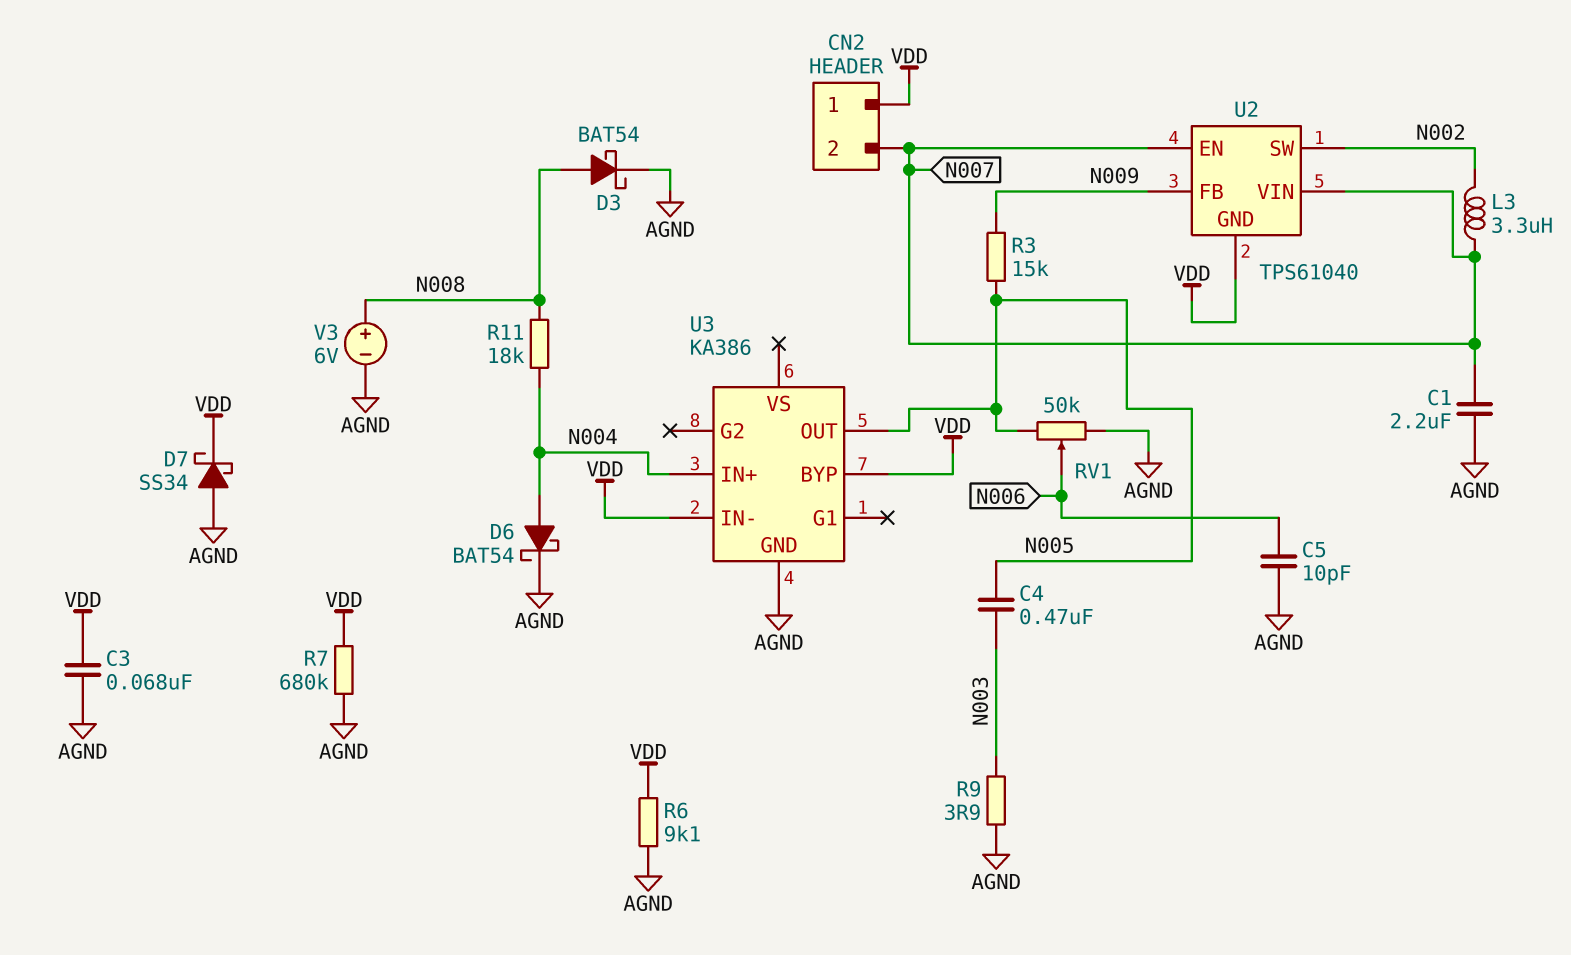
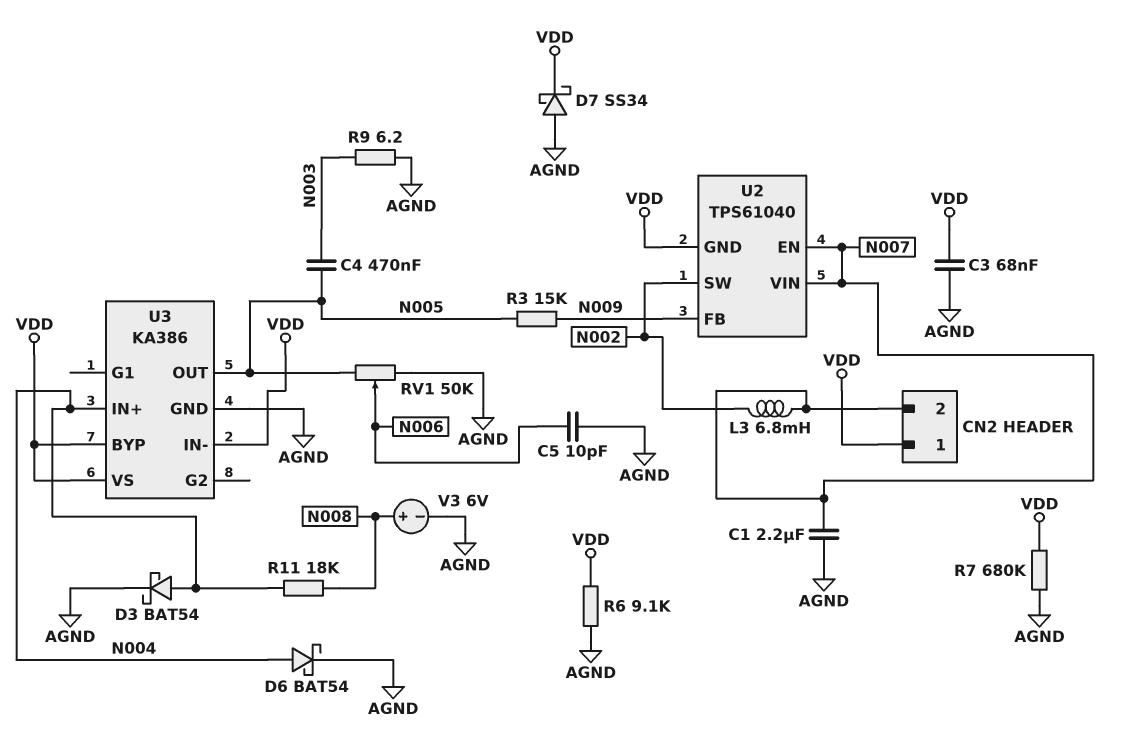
D3: schottky BAT54 (A N008, K AGND) -> schottky BAT54 (A N004, K AGND)
L3: 3.3uH (N002, N007) -> 6.8mH (N002, N007)
R9: 3.9 (AGND, N003) -> 6.2 (AGND, N003)
U3 pin VS: none -> VDD

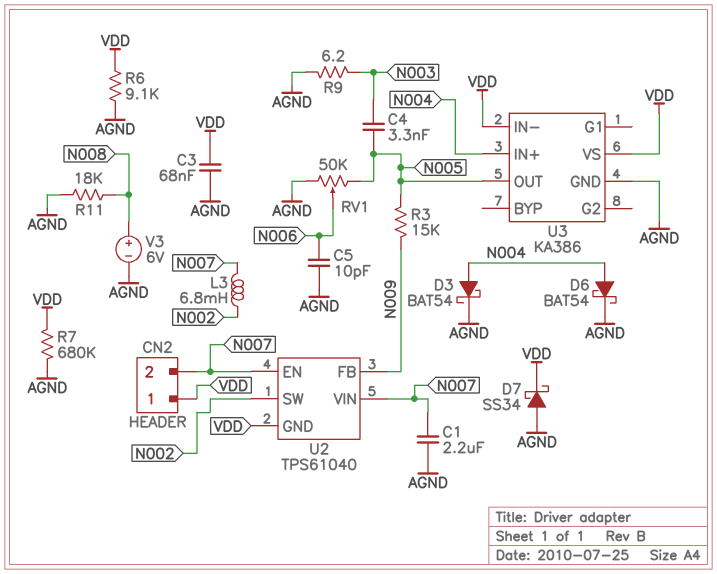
C4: 470nF (N003, N005) -> 3.3nF (N003, N005)
R11: 18k (N004, N008) -> 18k (AGND, N008)
U3 pin BYP: VDD -> none

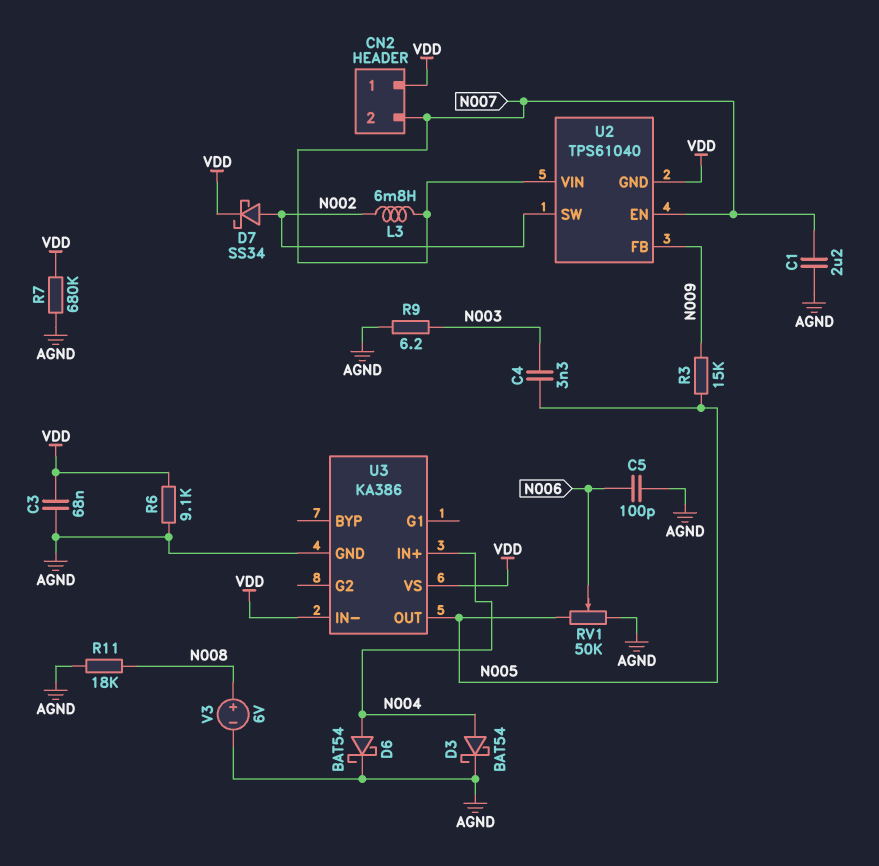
C5: 10pF (AGND, N006) -> 100pF (AGND, N006)
D7: schottky SS34 (A AGND, K VDD) -> schottky SS34 (A N002, K VDD)

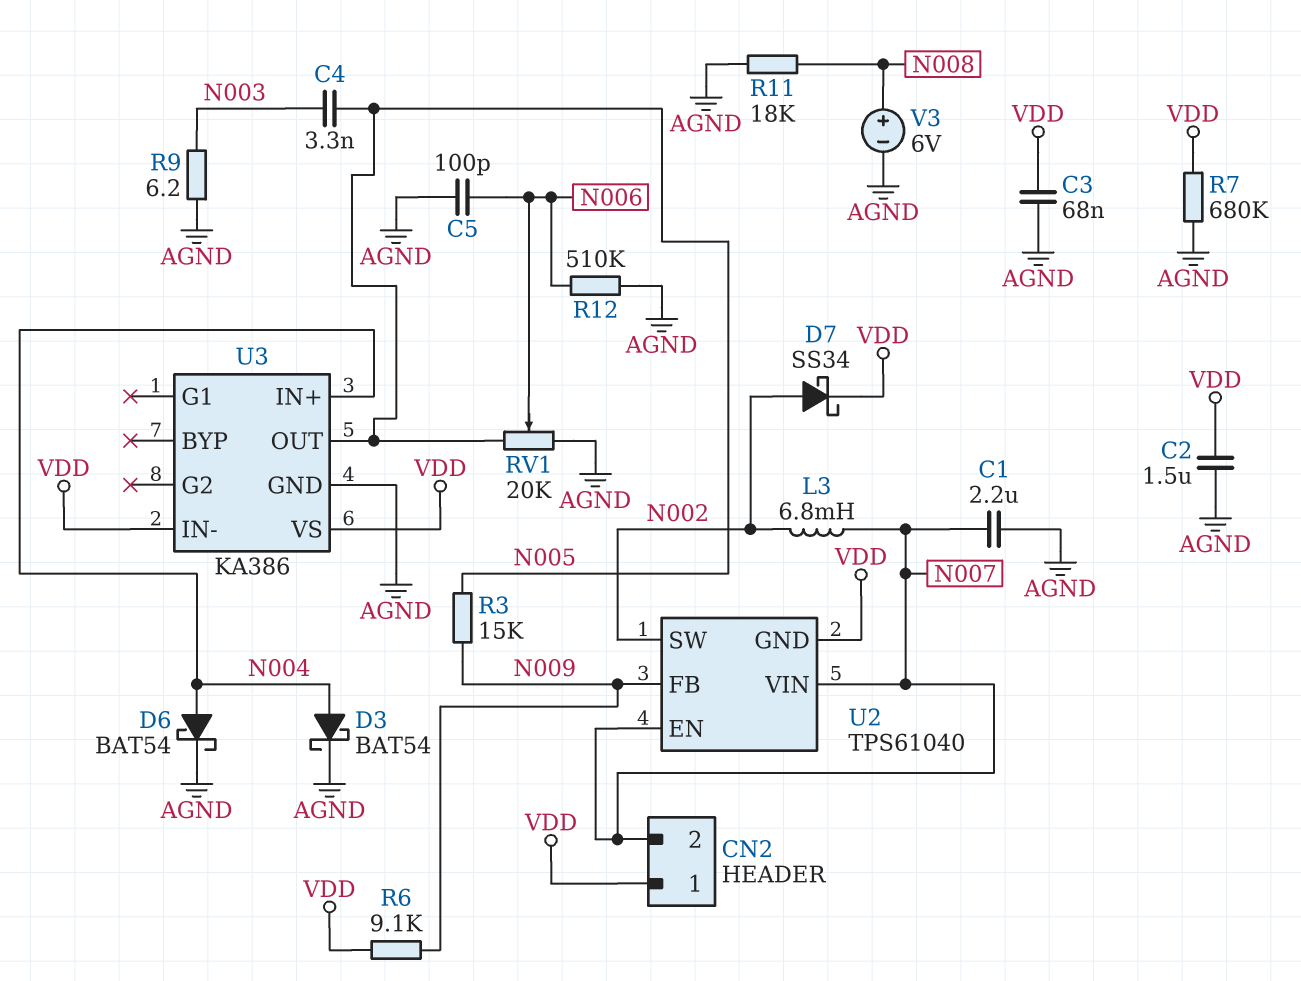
C2: none -> 1.5uF (AGND, VDD)
R6: 9.1k (AGND, VDD) -> 9.1k (N009, VDD)
R12: none -> 510k (AGND, N006)
RV1: 50k (AGND, N005, wiper N006) -> 20k (AGND, N005, wiper N006)

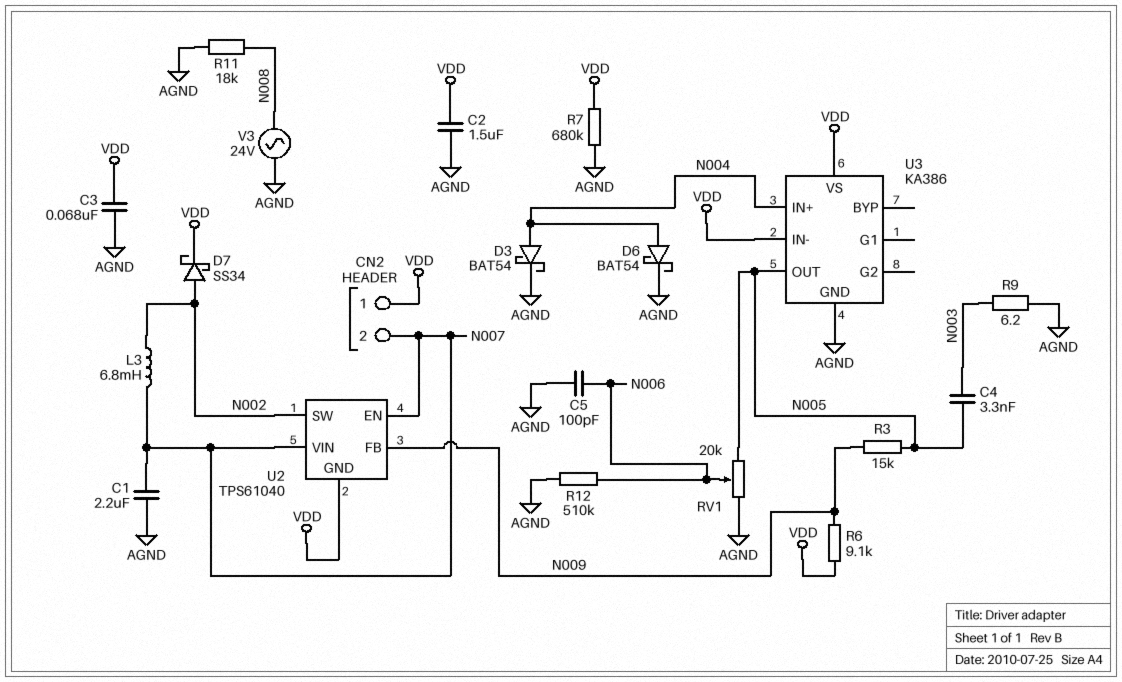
V3: 6V (plus N008, minus AGND) -> AC 24V (AGND, N008)

